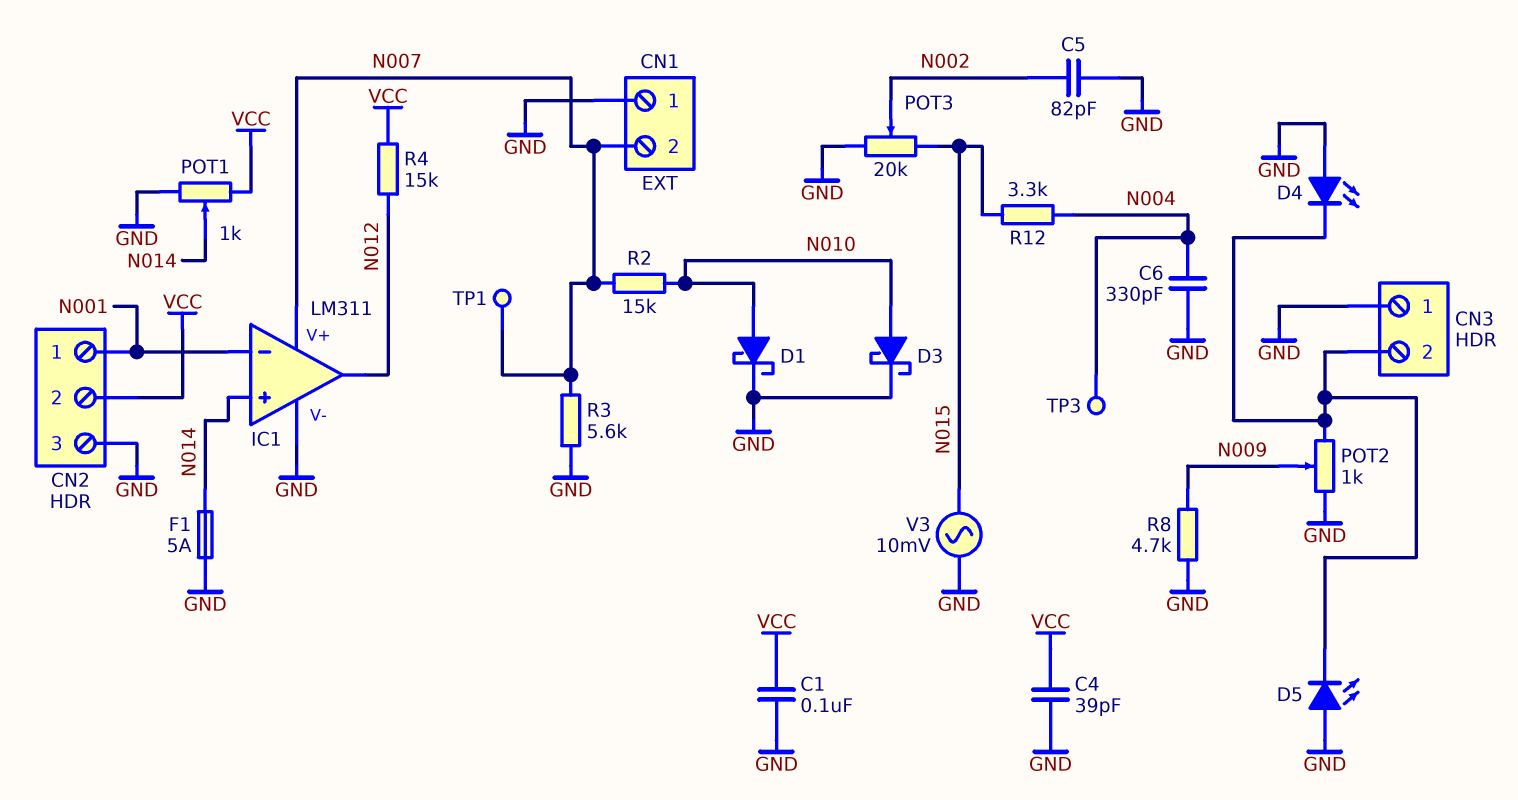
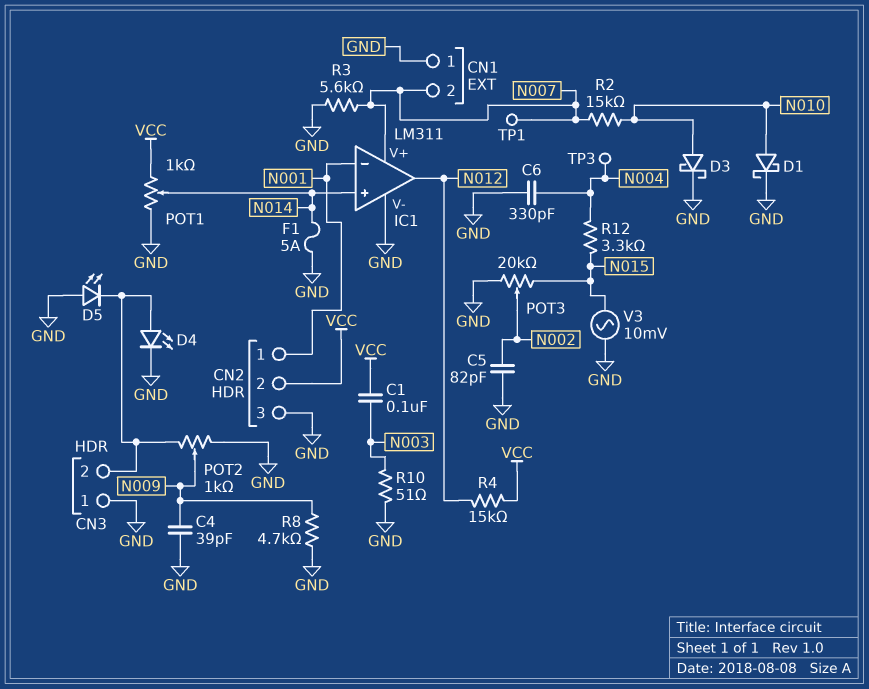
C1: 100nF (GND, VCC) -> 100nF (N003, VCC)
C4: 39pF (GND, VCC) -> 39pF (GND, N009)
D4: LED (A GND, K CN3/2) -> LED (A CN3/2, K GND)
R10: none -> 51 (GND, N003)

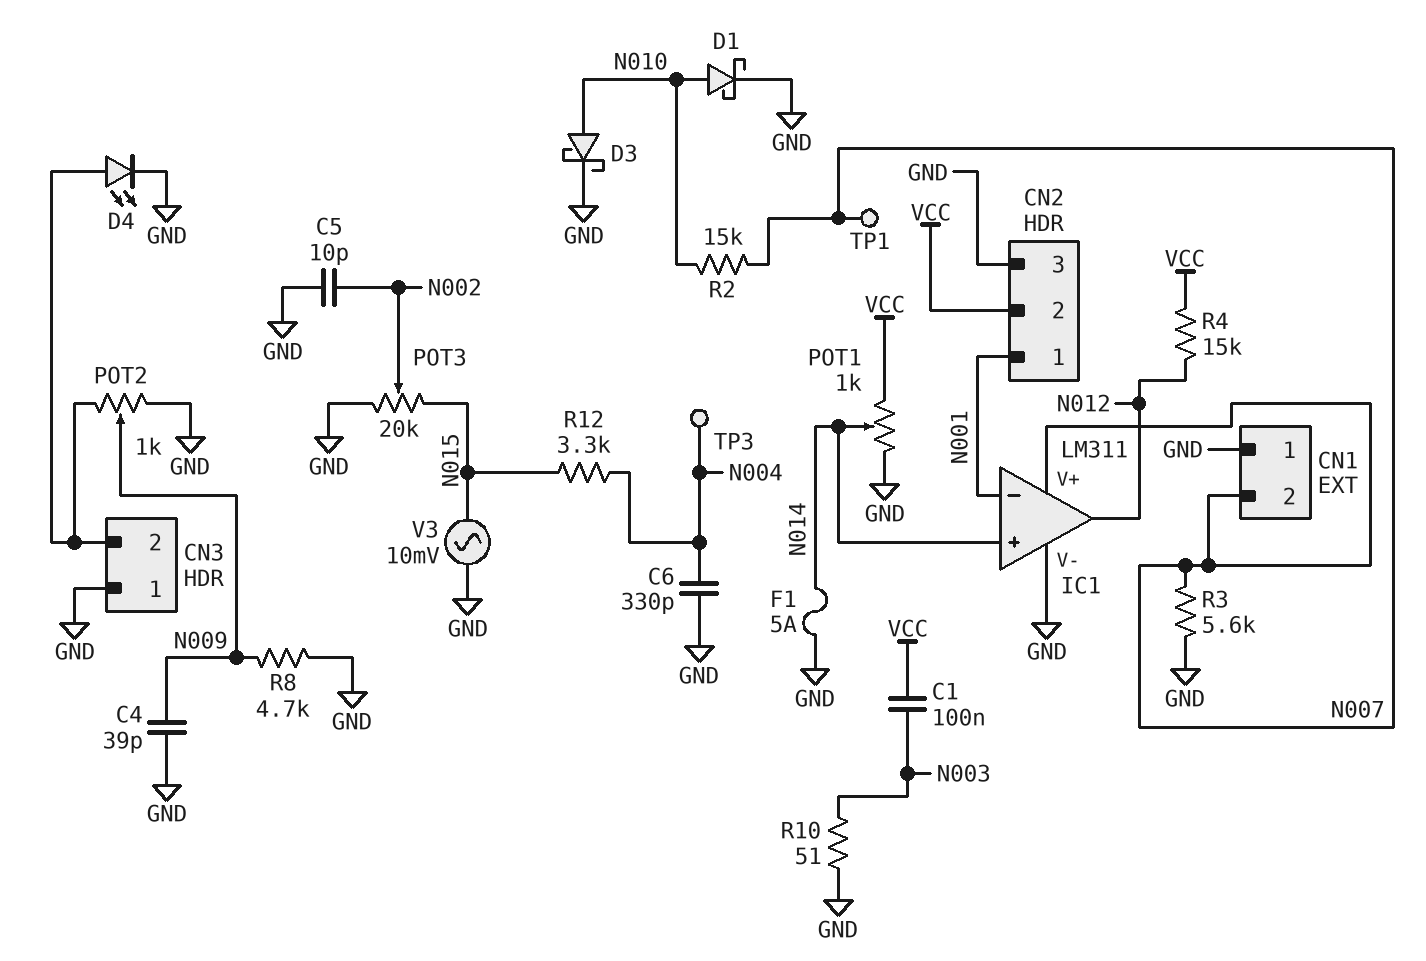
C5: 82pF (GND, N002) -> 10pF (GND, N002)
D5: LED (A GND, K CN3/2) -> none

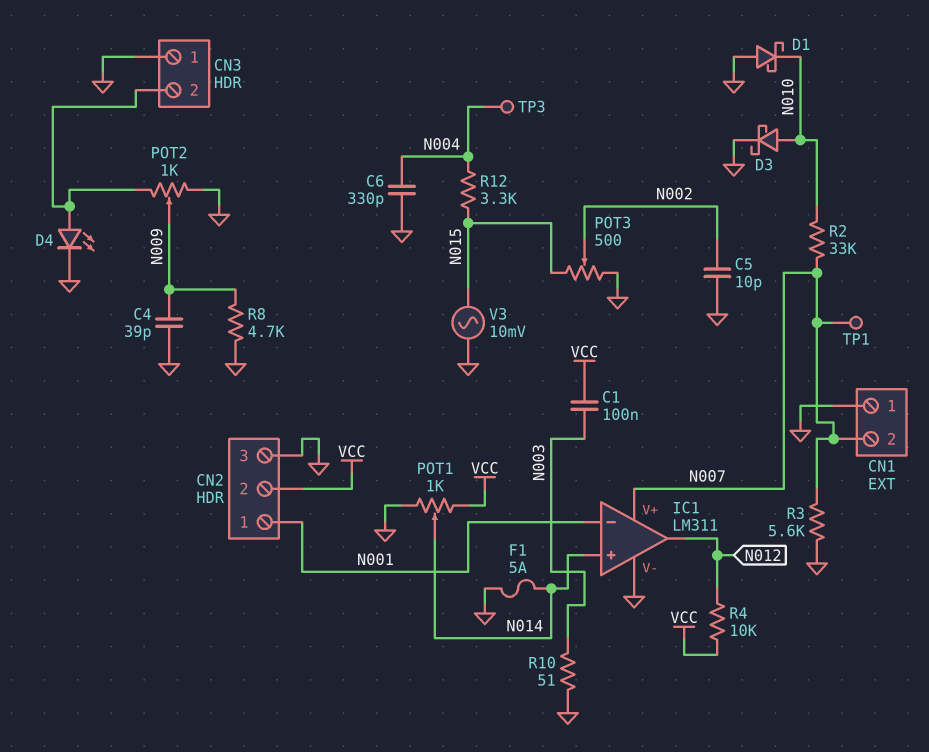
D1: schottky (A N010, K GND) -> schottky (A GND, K N010)
POT3: 20k (GND, N015, wiper N002) -> 500 (GND, N015, wiper N002)
R2: 15k (N007, N010) -> 33k (N007, N010)
R4: 15k (N012, VCC) -> 10k (N012, VCC)

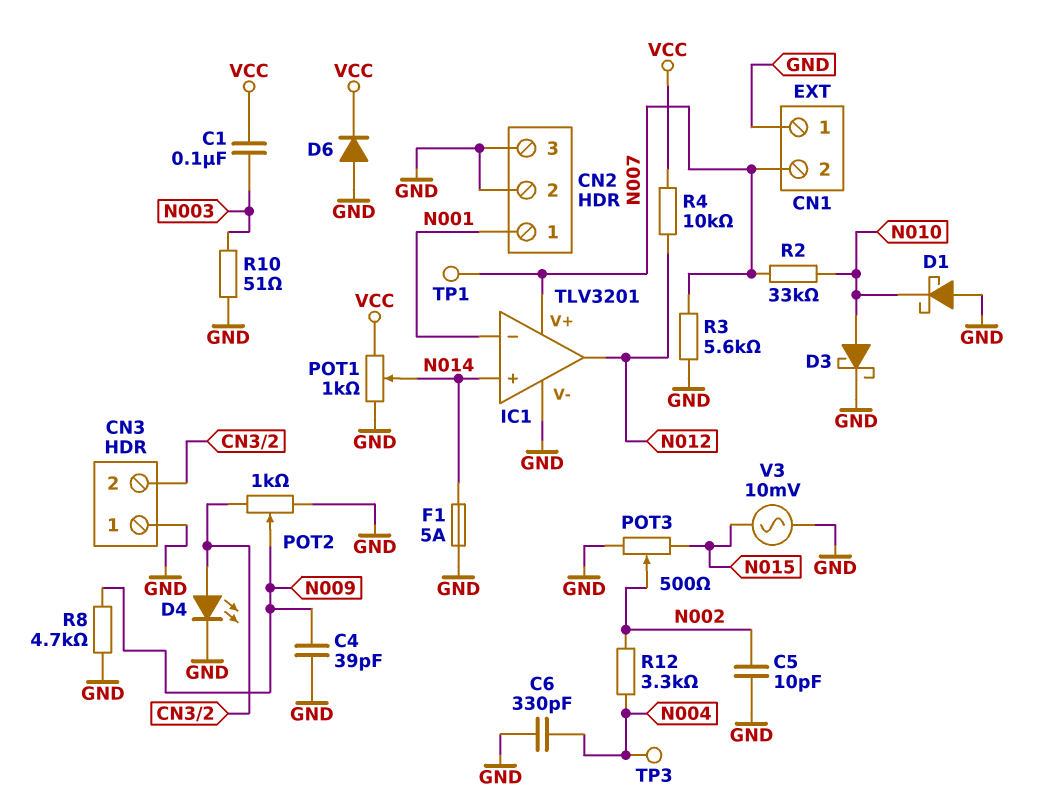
CN2 pin 2: VCC -> GND
D6: none -> diode (A GND, K VCC)
IC1: LM311 -> TLV3201
R12: 3.3k (N004, N015) -> 3.3k (N002, N004)

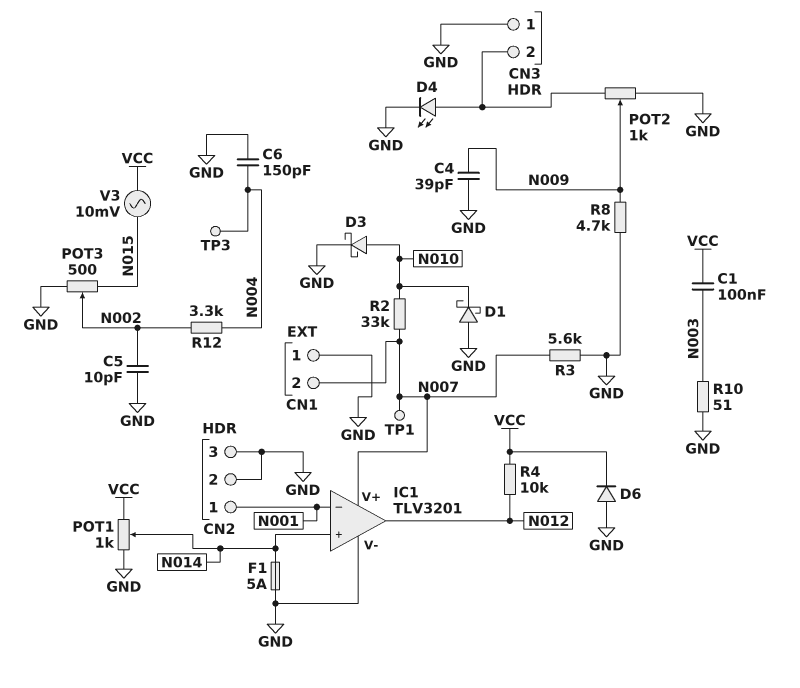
C6: 330pF (GND, N004) -> 150pF (GND, N004)
V3: AC 10mV (GND, N015) -> AC 10mV (N015, VCC)

